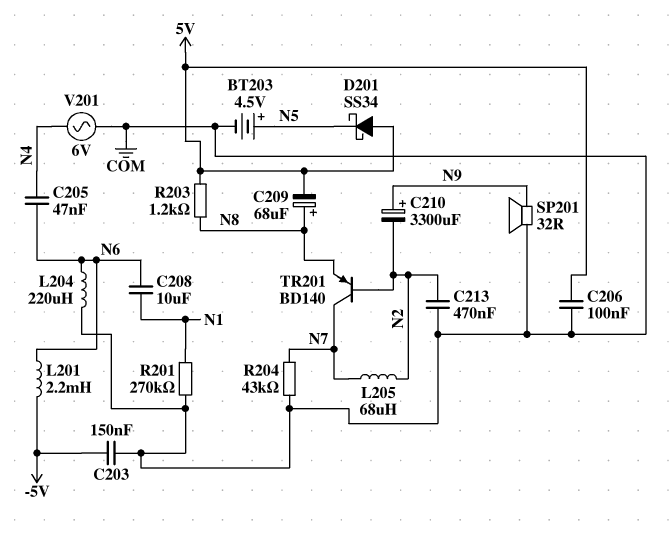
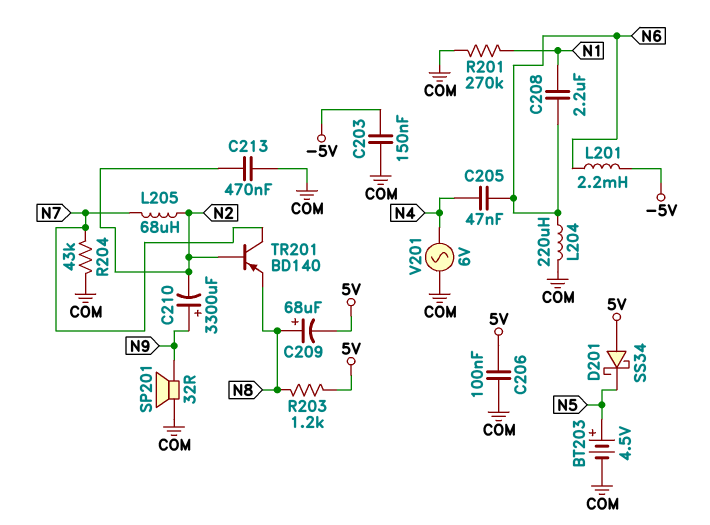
C208: 10uF (N1, N6) -> 2.2uF (N1, N6)

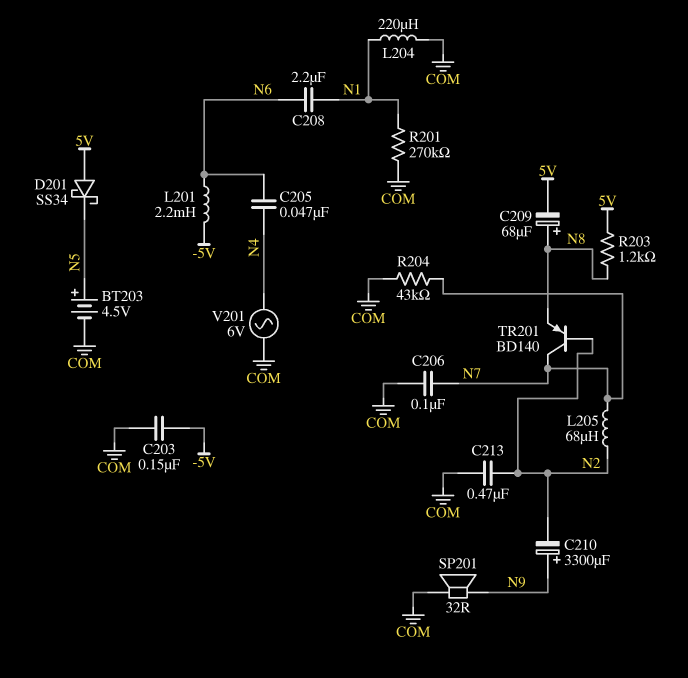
C206: 100nF (5V, COM) -> 100nF (COM, N7)
L204: 220uH (COM, N6) -> 220uH (COM, N1)

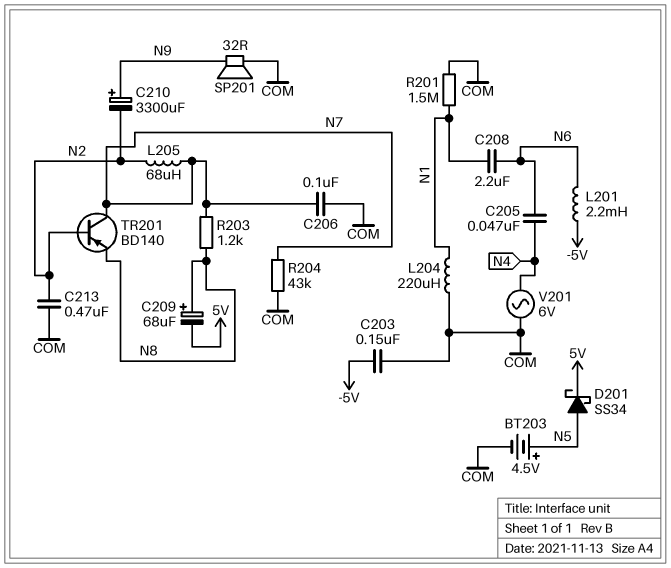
D201: schottky SS34 (A 5V, K N5) -> schottky SS34 (A N5, K 5V)
R201: 270k (COM, N1) -> 1.5M (COM, N1)
R203: 1.2k (5V, N8) -> 1.2k (N7, N8)

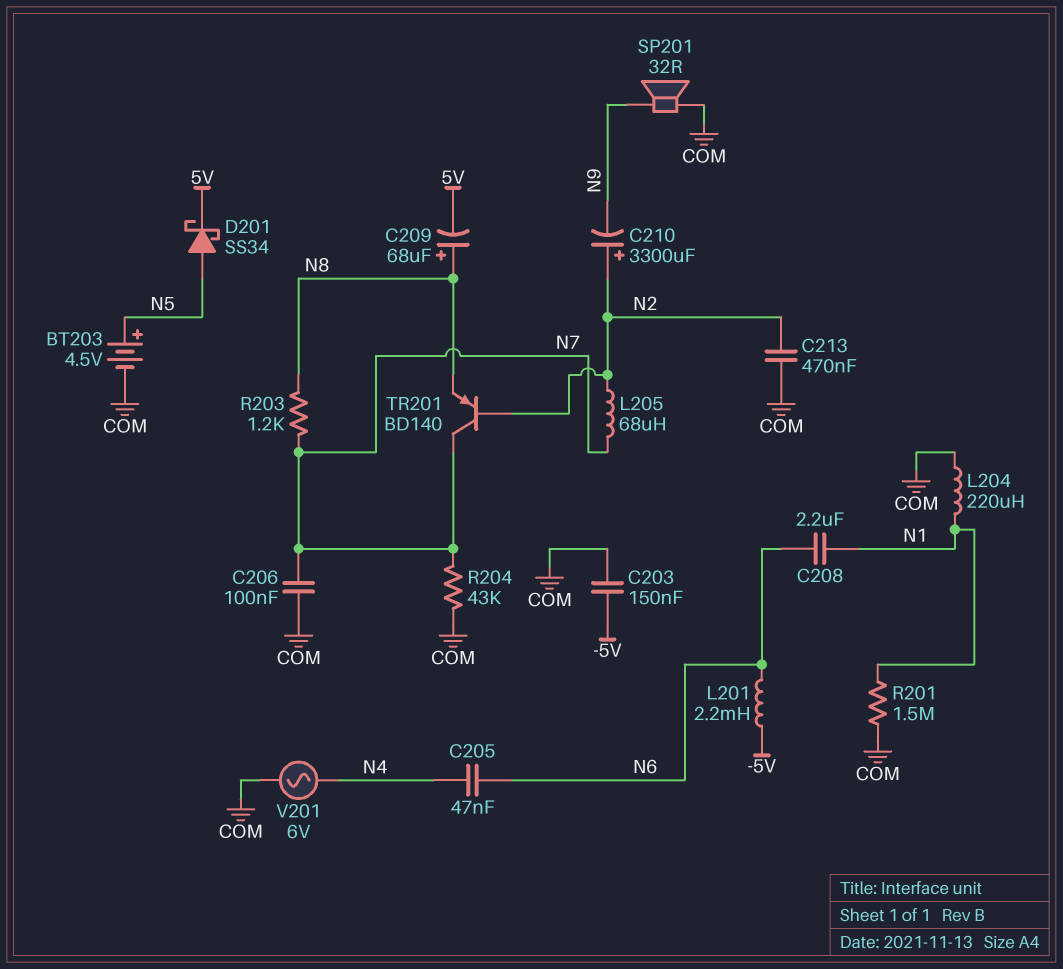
C210: 3300uF (plus N9, minus N2) -> 3300uF (plus N2, minus N9)

